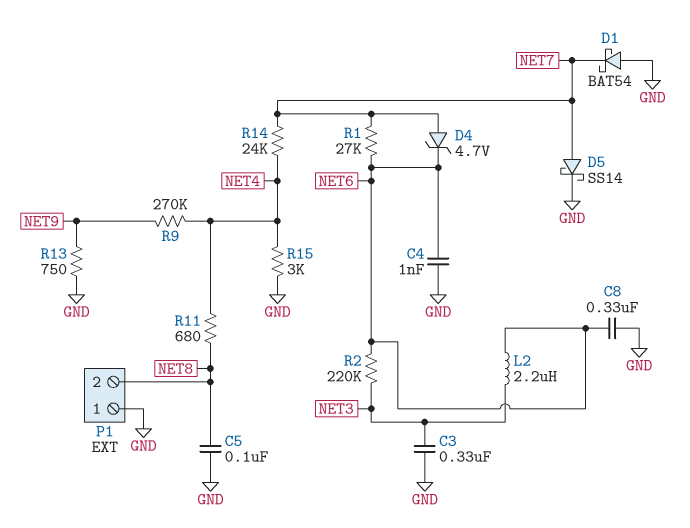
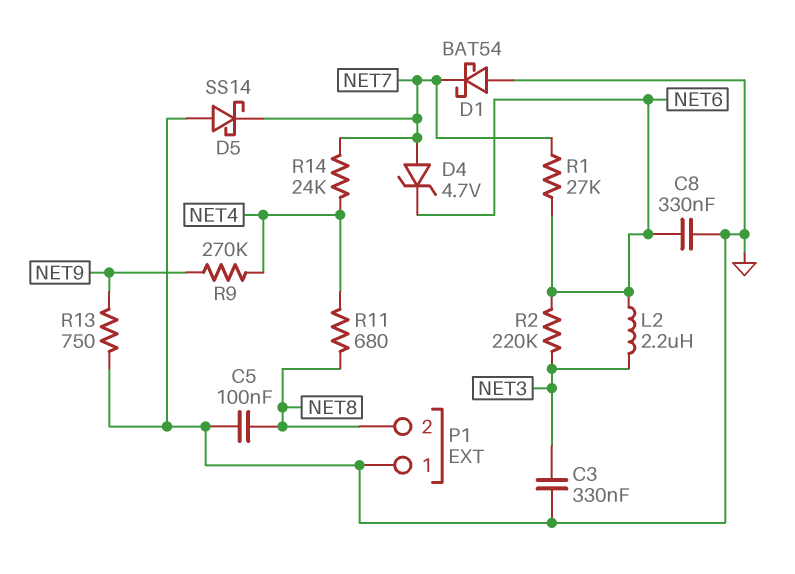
C4: 1nF (GND, NET6) -> none
D5: schottky SS14 (A NET7, K GND) -> schottky SS14 (A GND, K NET7)
R15: 3k (GND, NET4) -> none

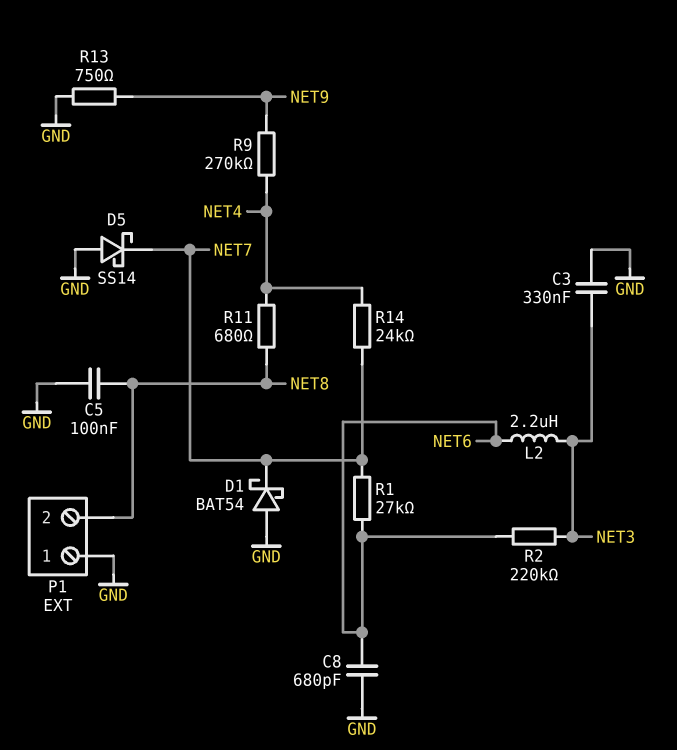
C8: 330nF (GND, NET6) -> 680pF (GND, NET6)
D4: zener 4.7V (A NET7, K NET6) -> none

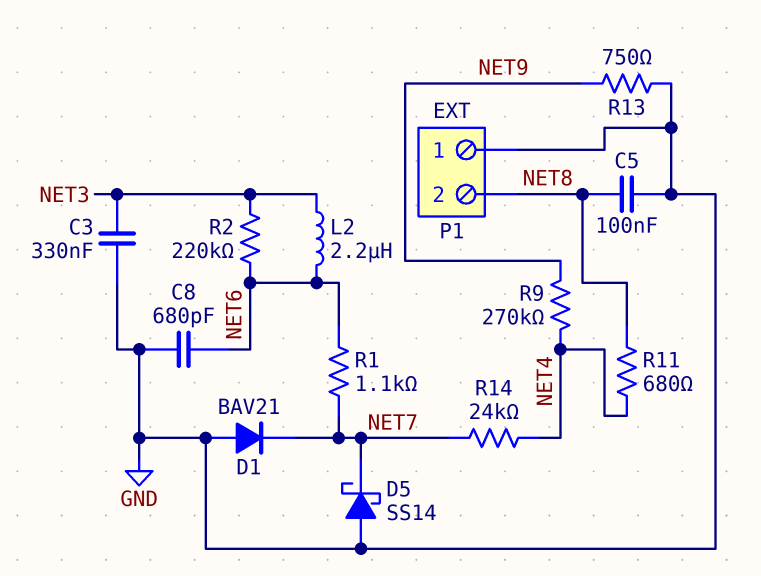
D1: schottky BAT54 (A GND, K NET7) -> diode BAV21 (A GND, K NET7)
R1: 27k (NET6, NET7) -> 1.1k (NET6, NET7)

